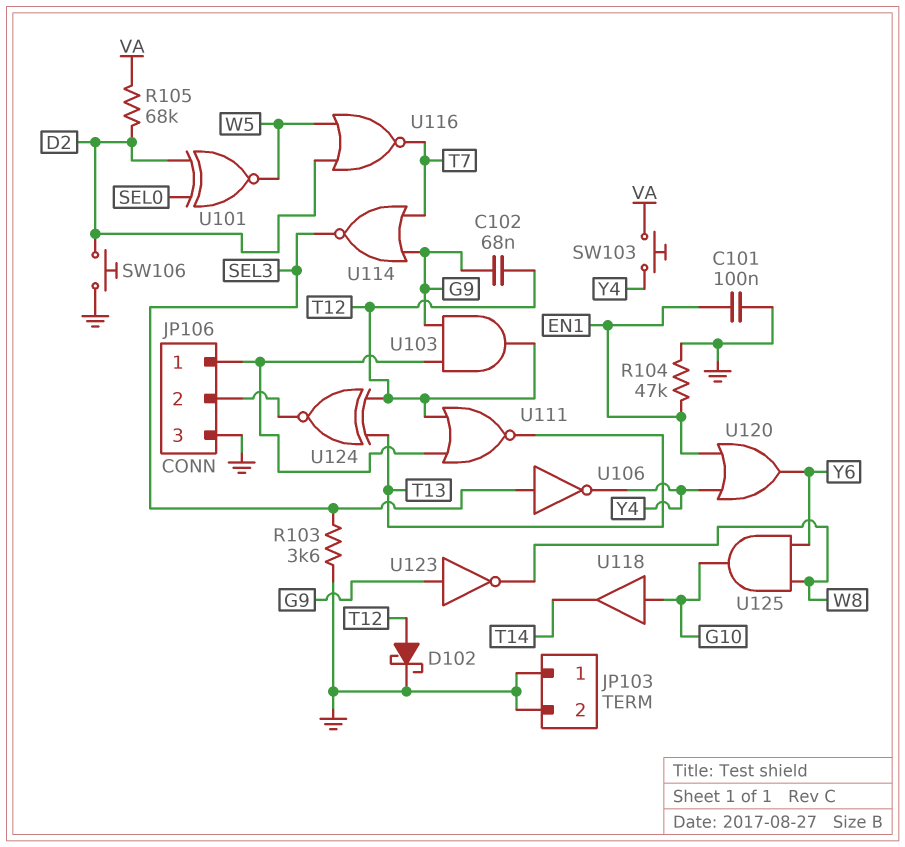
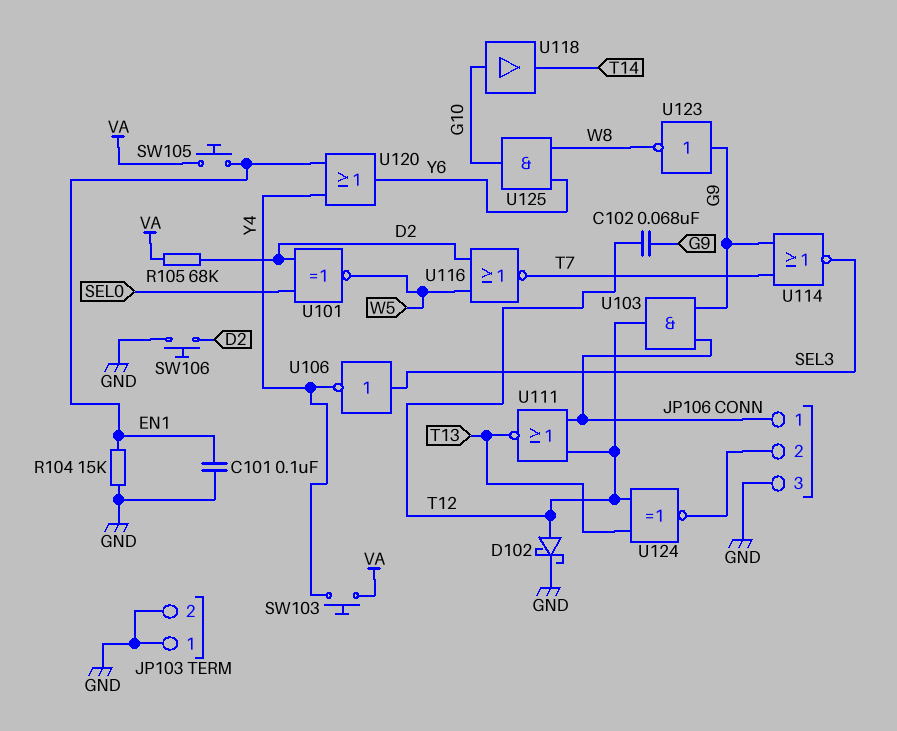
R103: 3.6k (GND, SEL3) -> none
R104: 47k (EN1, GND) -> 15k (EN1, GND)
SW105: none -> button (EN1, VA)

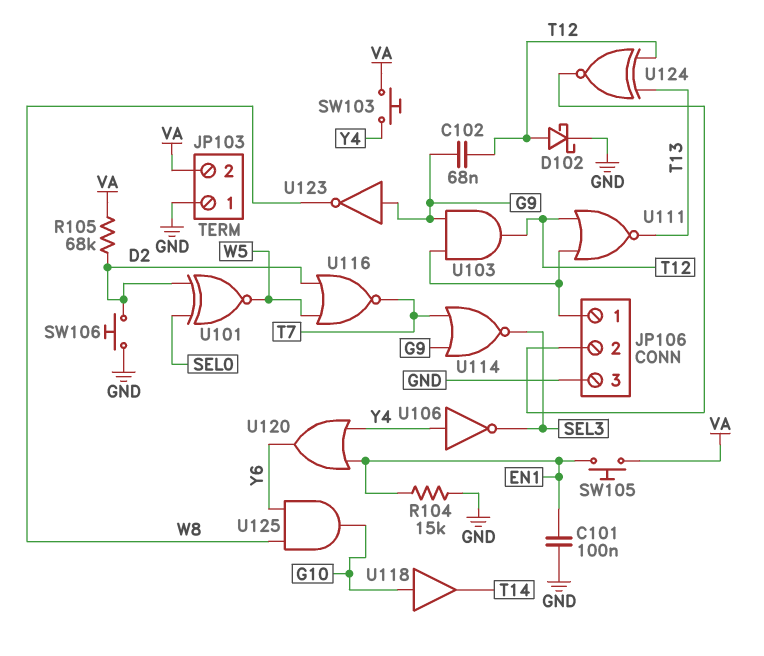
JP103 pin 2: GND -> VA
U106: NOT (in SEL3, out Y4) -> NOT (in Y4, out SEL3)

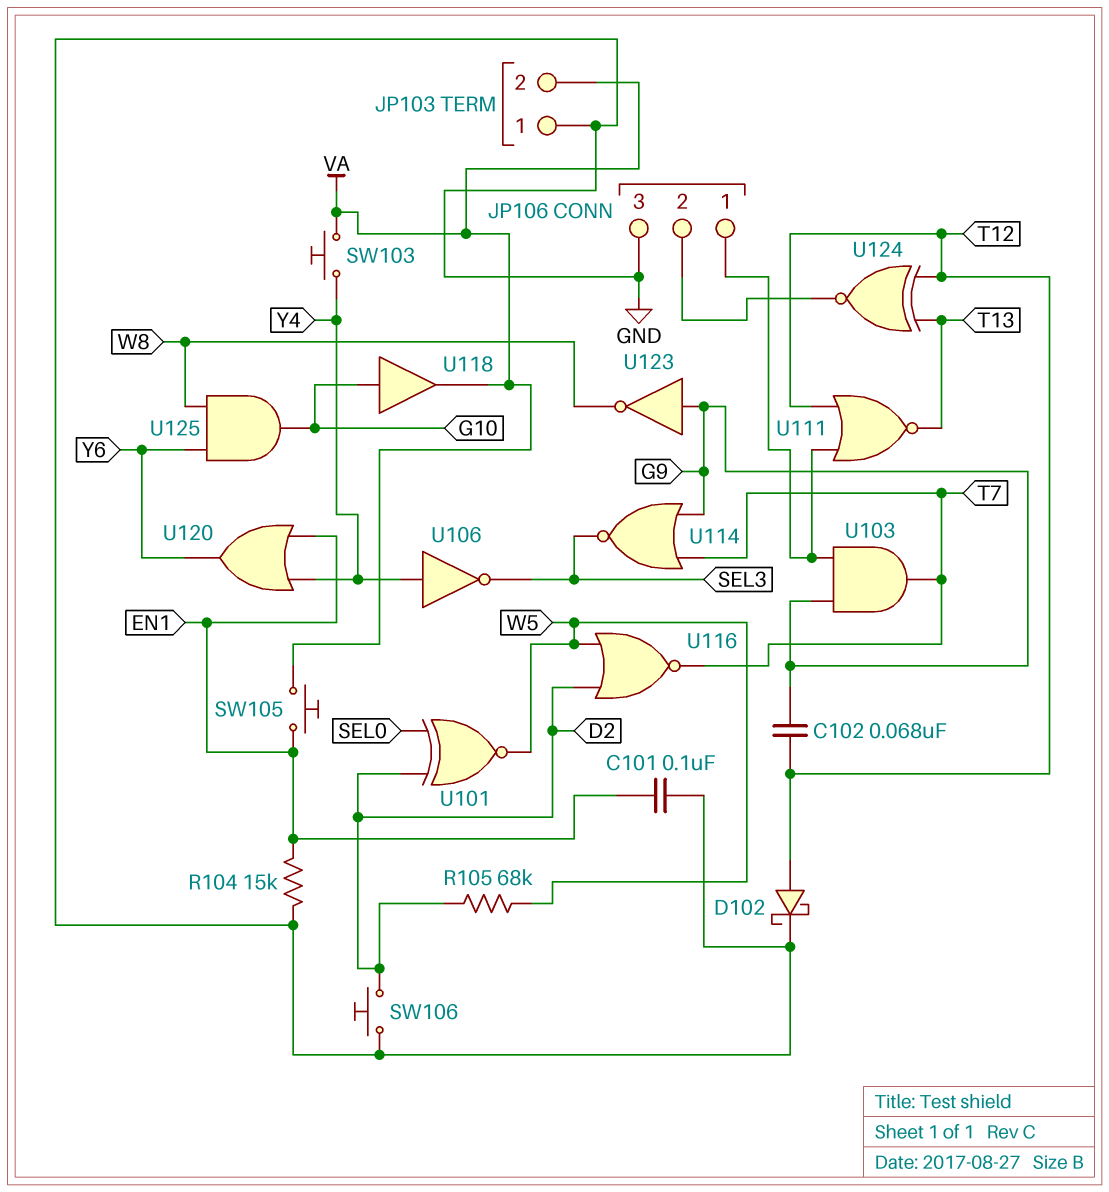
R105: 68k (D2, VA) -> 68k (D2, W5)
U103: AND (in G9, in JP106/1, out T12) -> AND (in G9, in JP106/1, out T7)
U118: buffer (in G10, out T14) -> buffer (in G10, out VA)

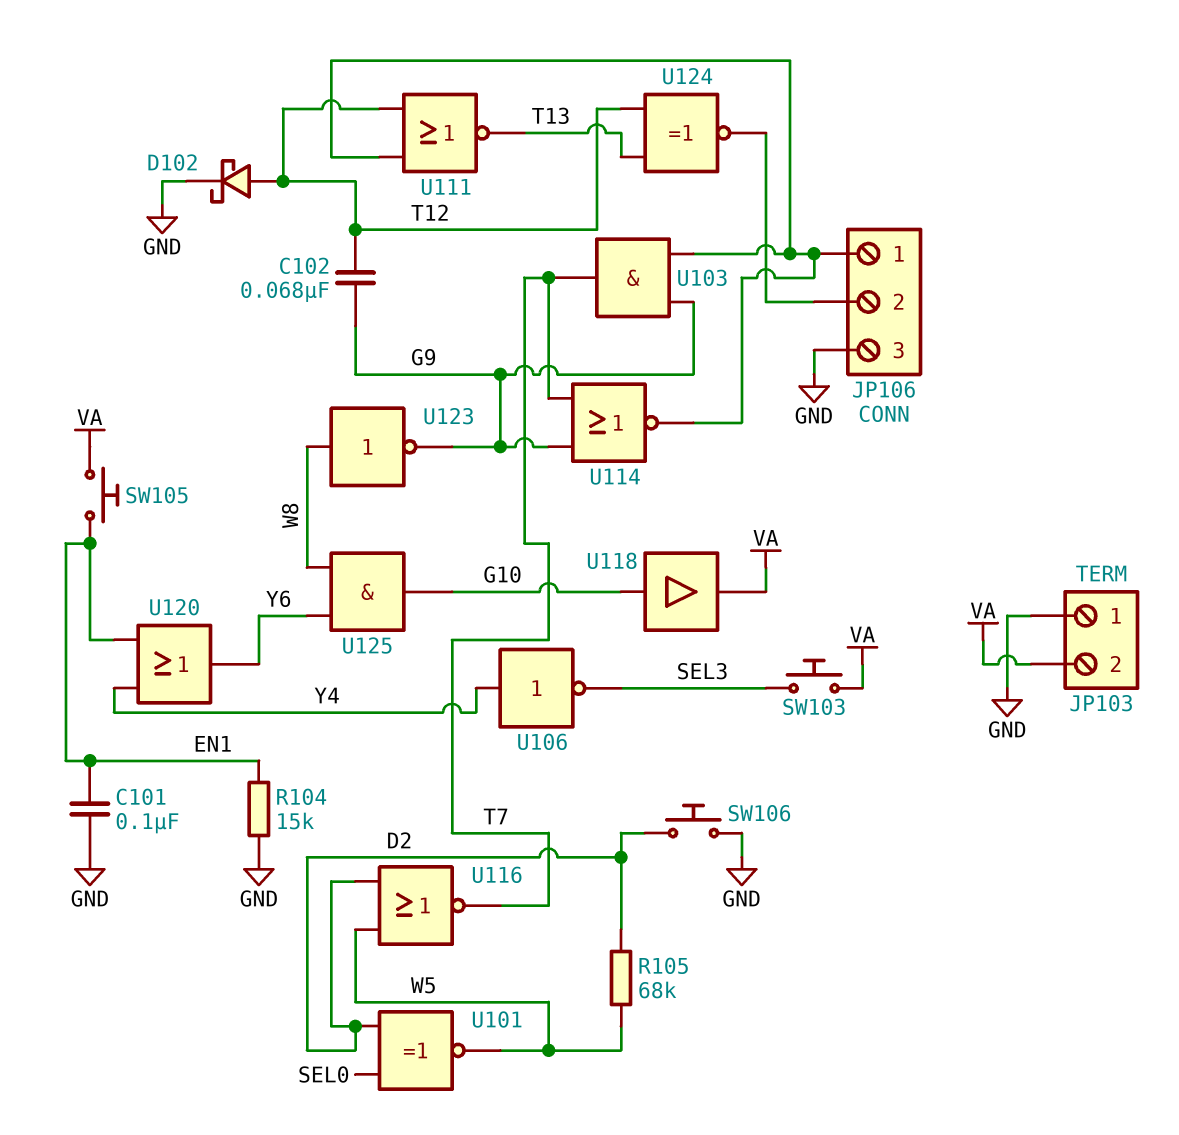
SW103: button (VA, Y4) -> button (SEL3, VA)
U114: NOR (in G9, in T7, out SEL3) -> NOR (in G9, in T7, out JP106/1)
U123: NOT (in G9, out W8) -> NOT (in W8, out G9)

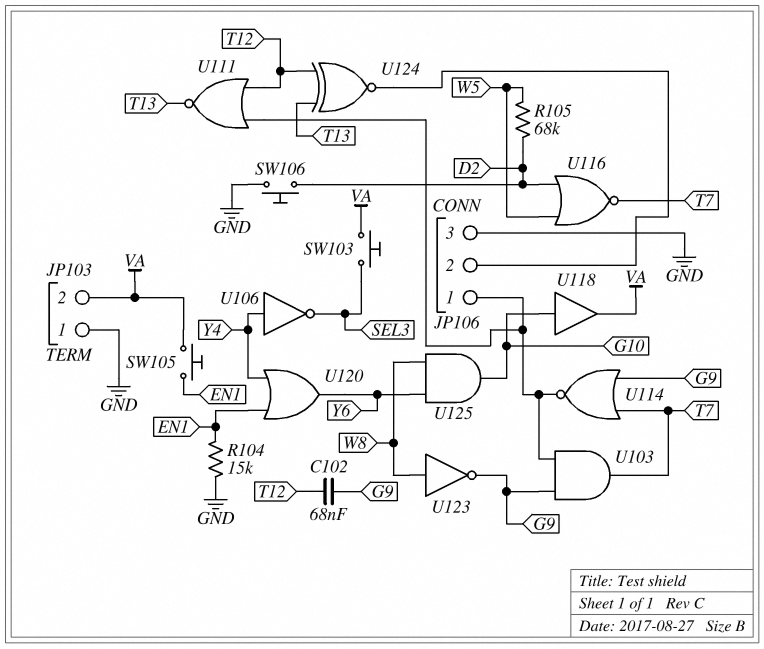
C101: 100nF (EN1, GND) -> none
D102: schottky (A T12, K GND) -> none
U101: XNOR (in D2, in SEL0, out W5) -> none

